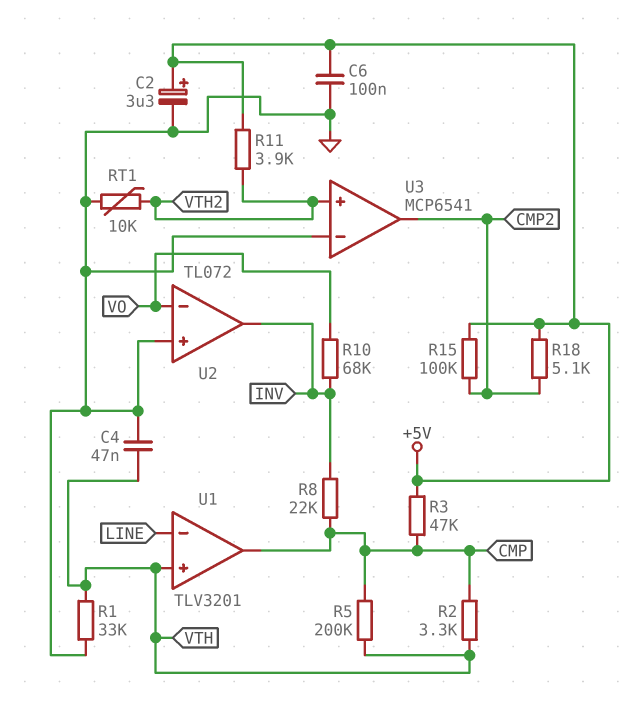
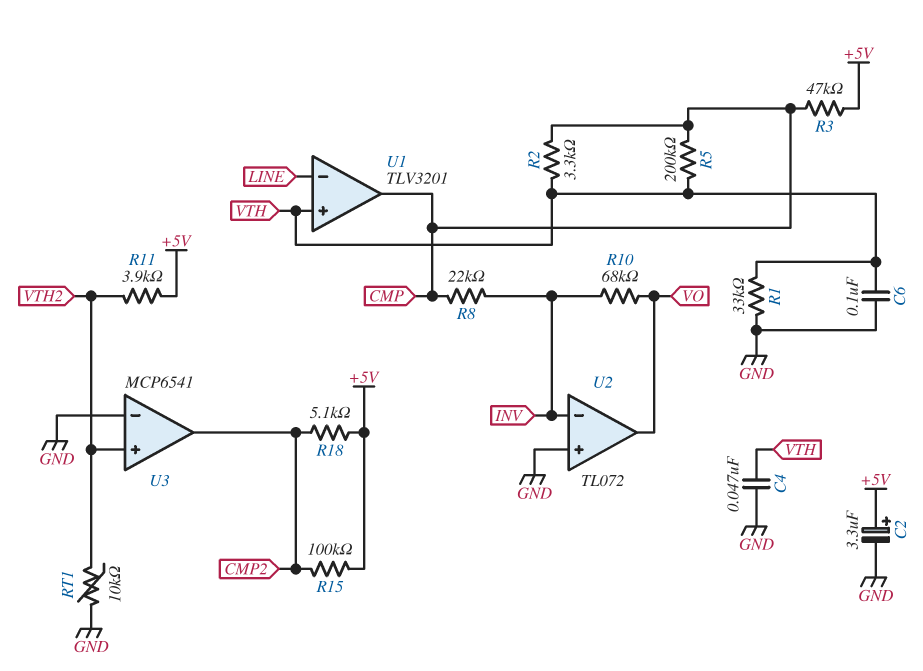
C6: 100nF (+5V, GND) -> 100nF (GND, VTH)
U2 pin in-: VO -> INV
U2 pin out: INV -> VO

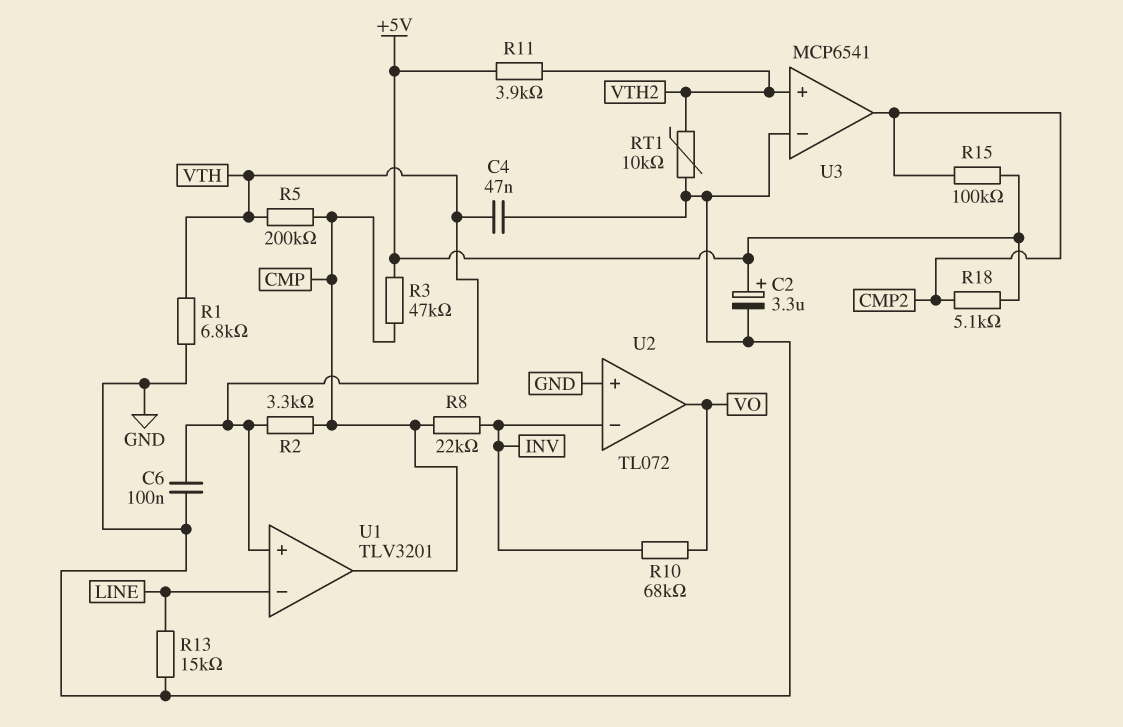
R1: 33k (GND, VTH) -> 6.8k (GND, VTH)
R13: none -> 15k (GND, LINE)

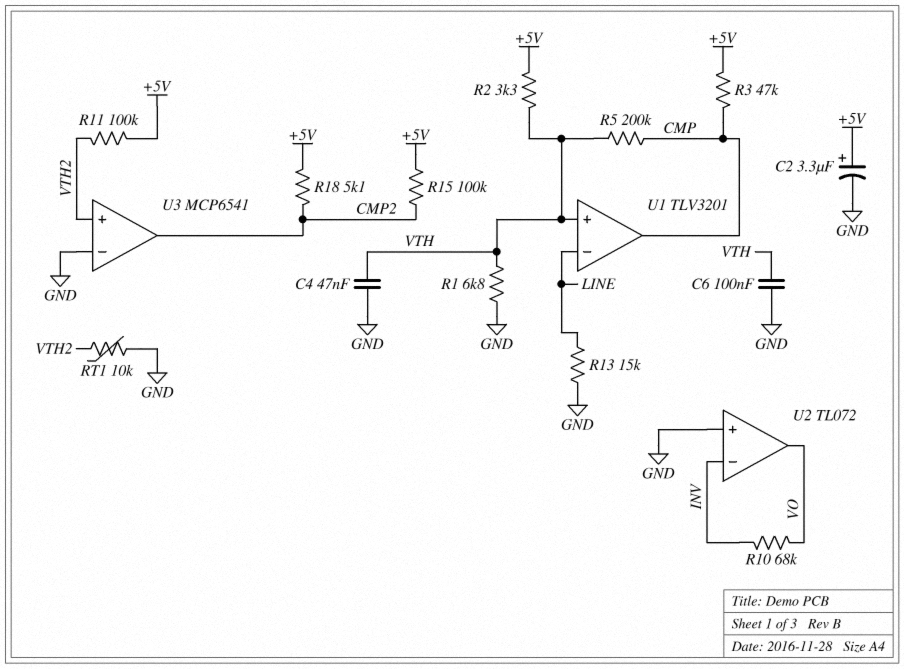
R2: 3.3k (CMP, VTH) -> 3.3k (+5V, VTH)
R8: 22k (CMP, INV) -> none
R11: 3.9k (+5V, VTH2) -> 100k (+5V, VTH2)

